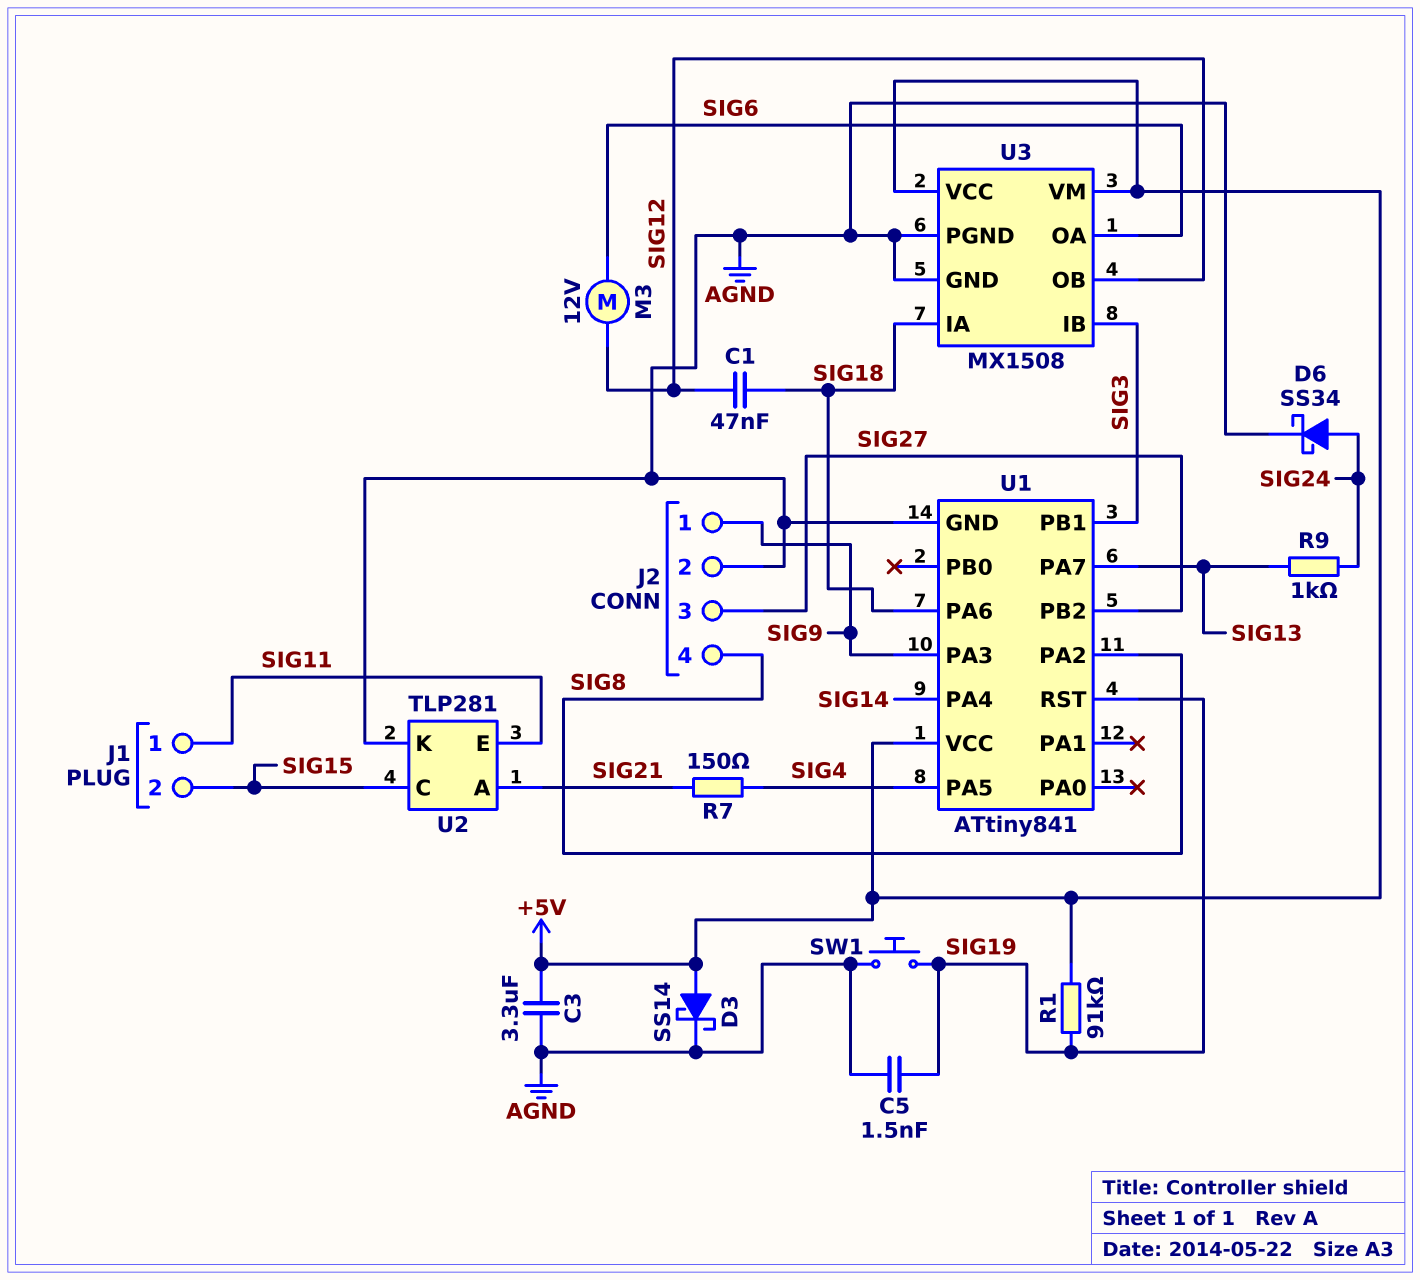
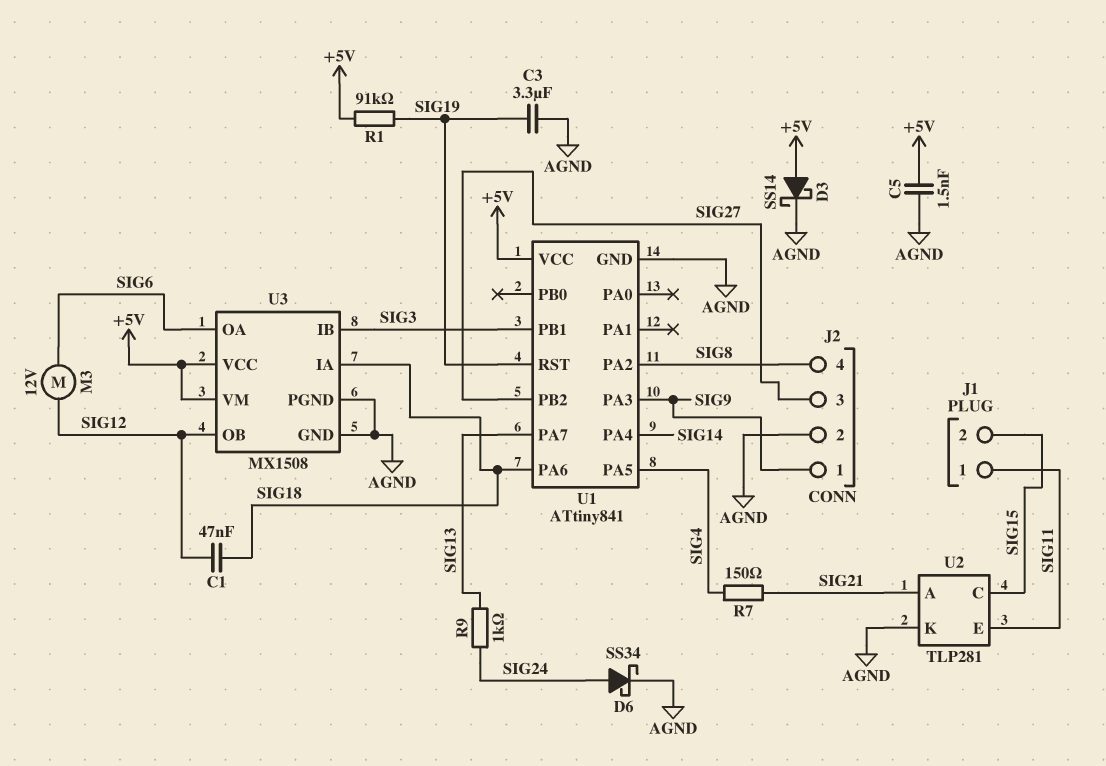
C3: 3.3uF (+5V, AGND) -> 3.3uF (AGND, SIG19)
C5: 1.5nF (AGND, SIG19) -> 1.5nF (+5V, AGND)
SW1: button (AGND, SIG19) -> none

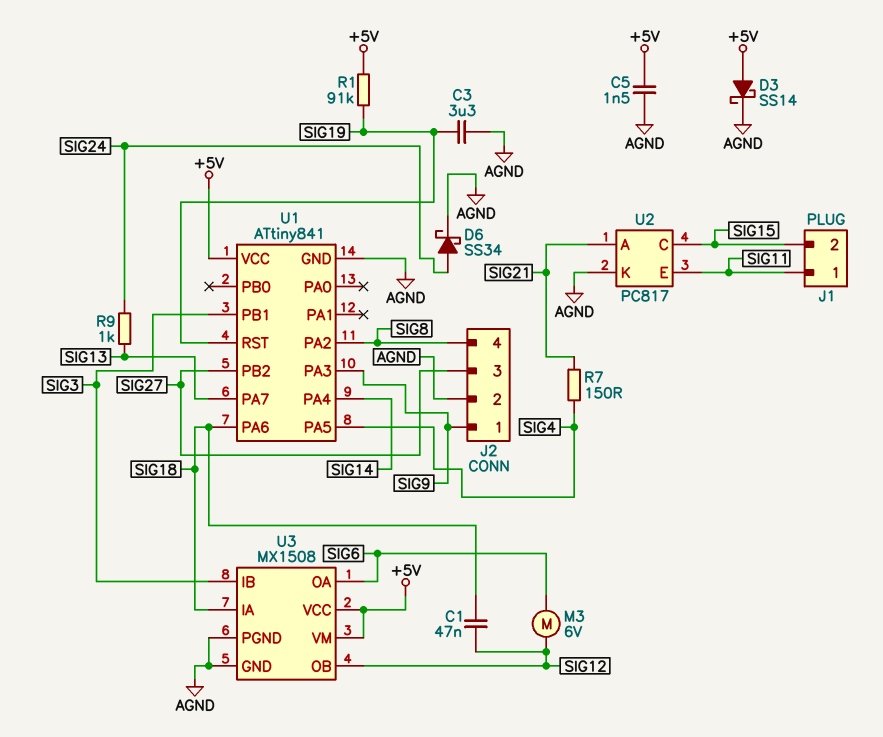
M3: motor 12V (SIG6, SIG12) -> motor 6V (SIG6, SIG12)
U2: TLP281 -> PC817

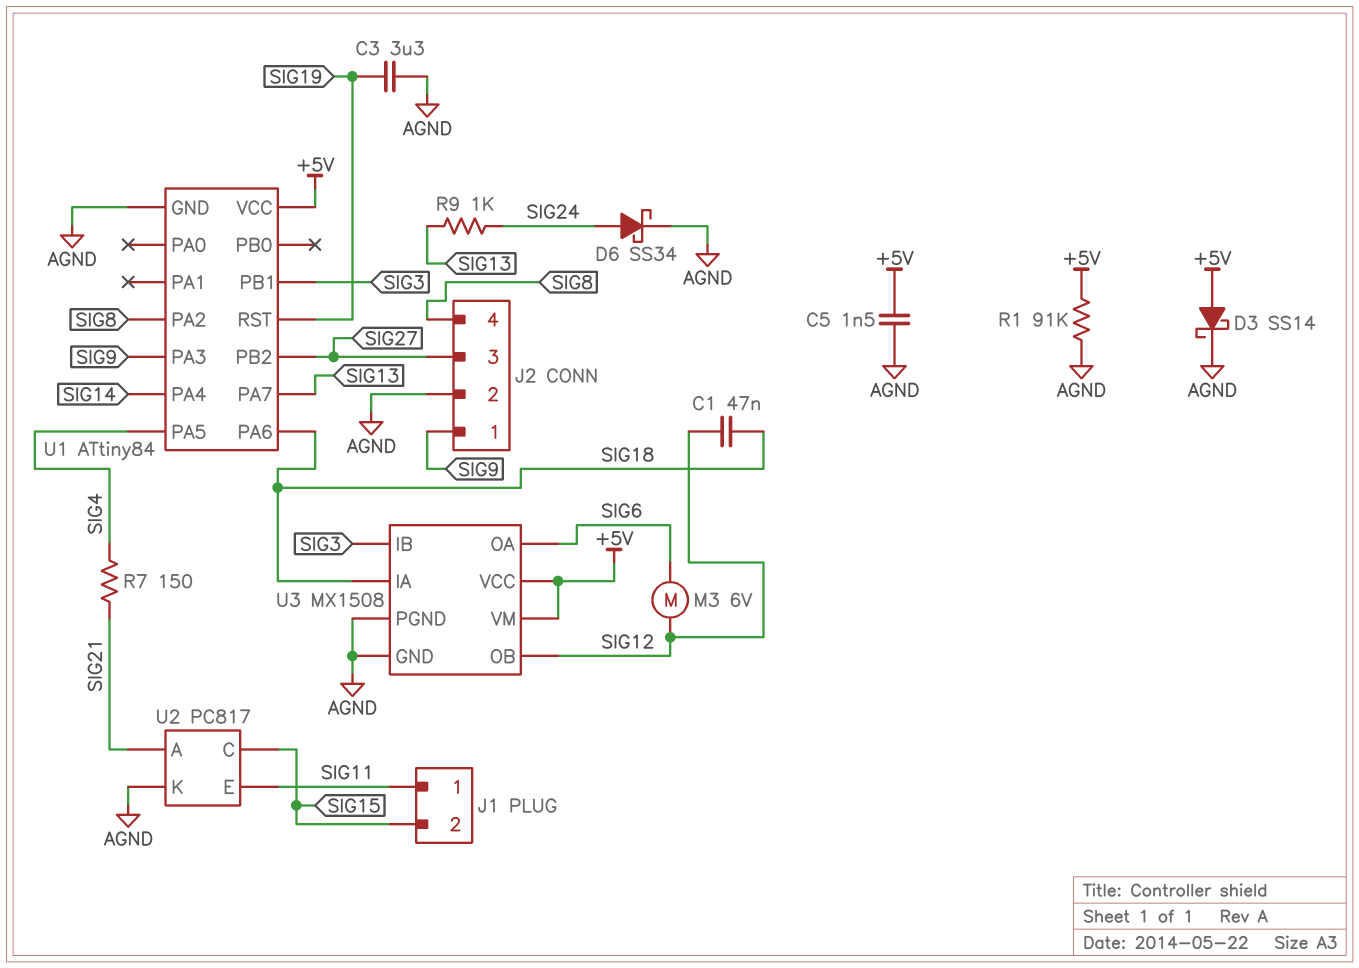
R1: 91k (+5V, SIG19) -> 91k (+5V, AGND)
U1: ATtiny841 -> ATtiny84

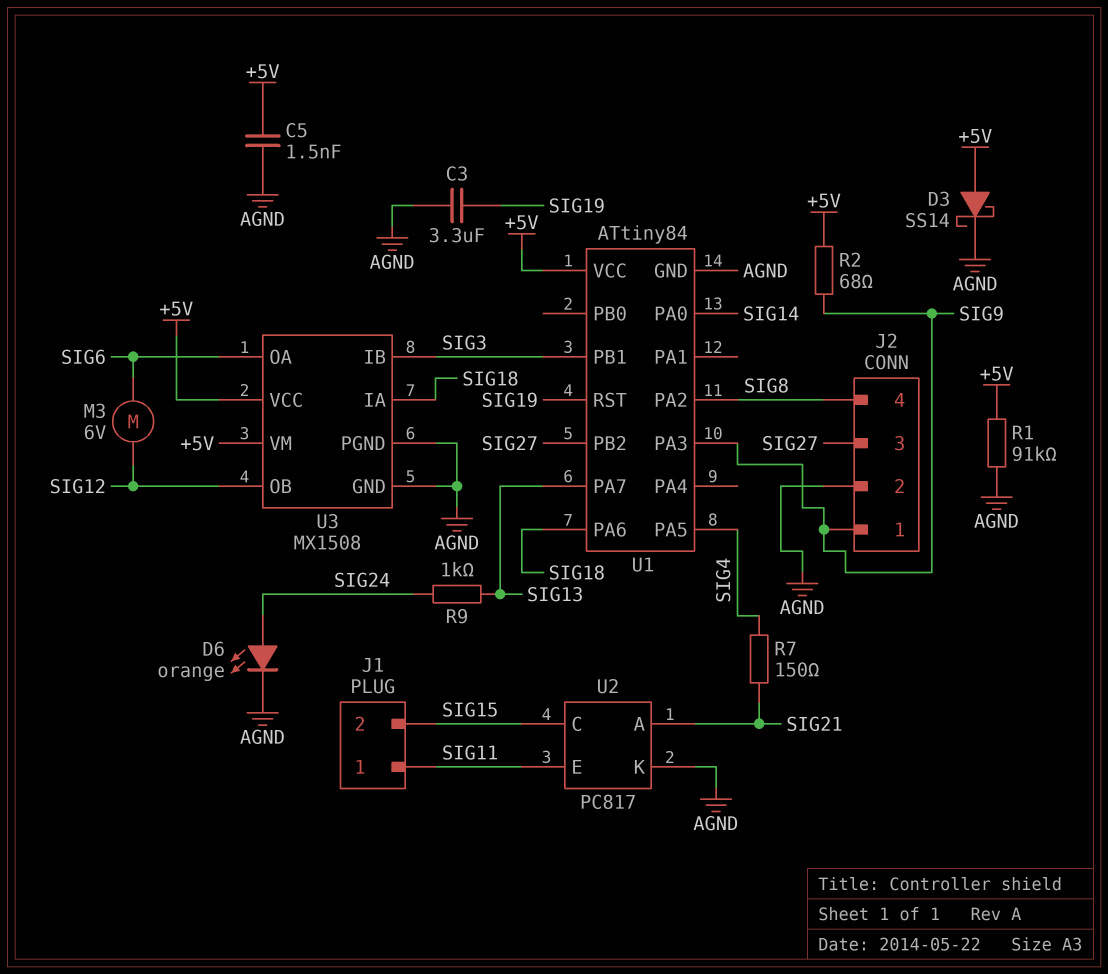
C1: 47nF (SIG12, SIG18) -> none
D6: schottky SS34 (A SIG24, K AGND) -> LED orange (A SIG24, K AGND)
R2: none -> 68 (+5V, SIG9)
U1 pin PA0: none -> SIG14
U1 pin PA4: SIG14 -> none

